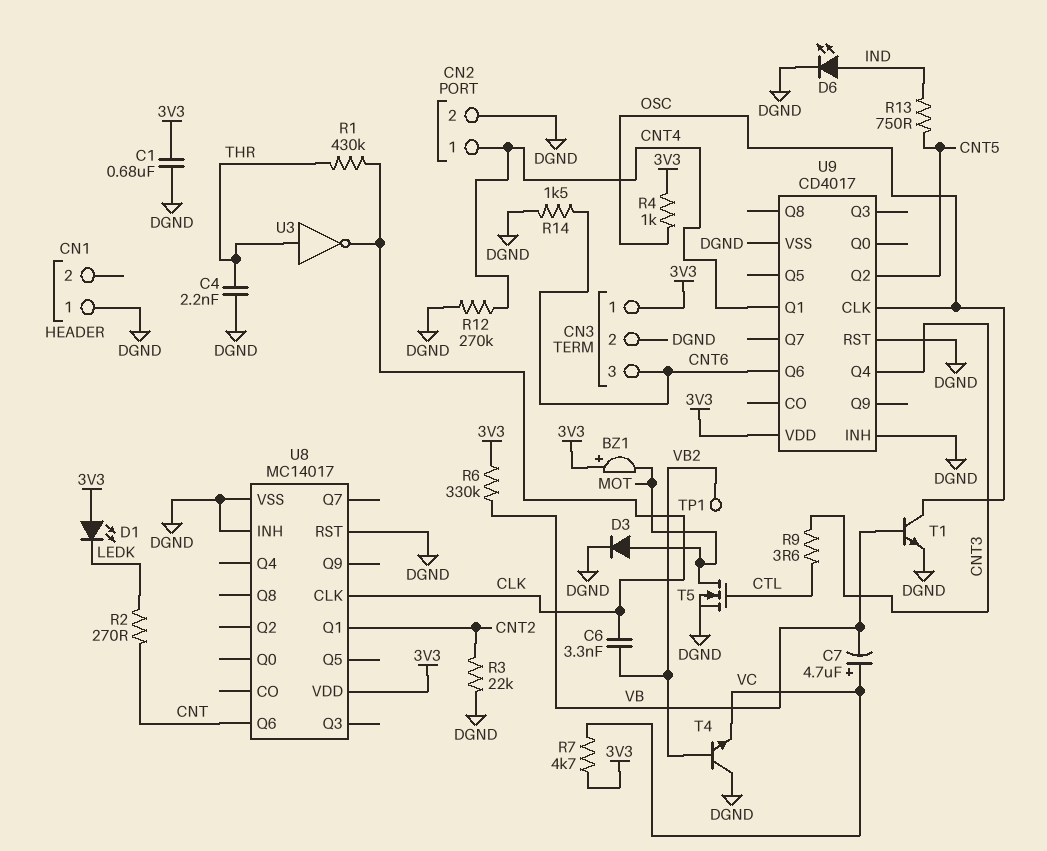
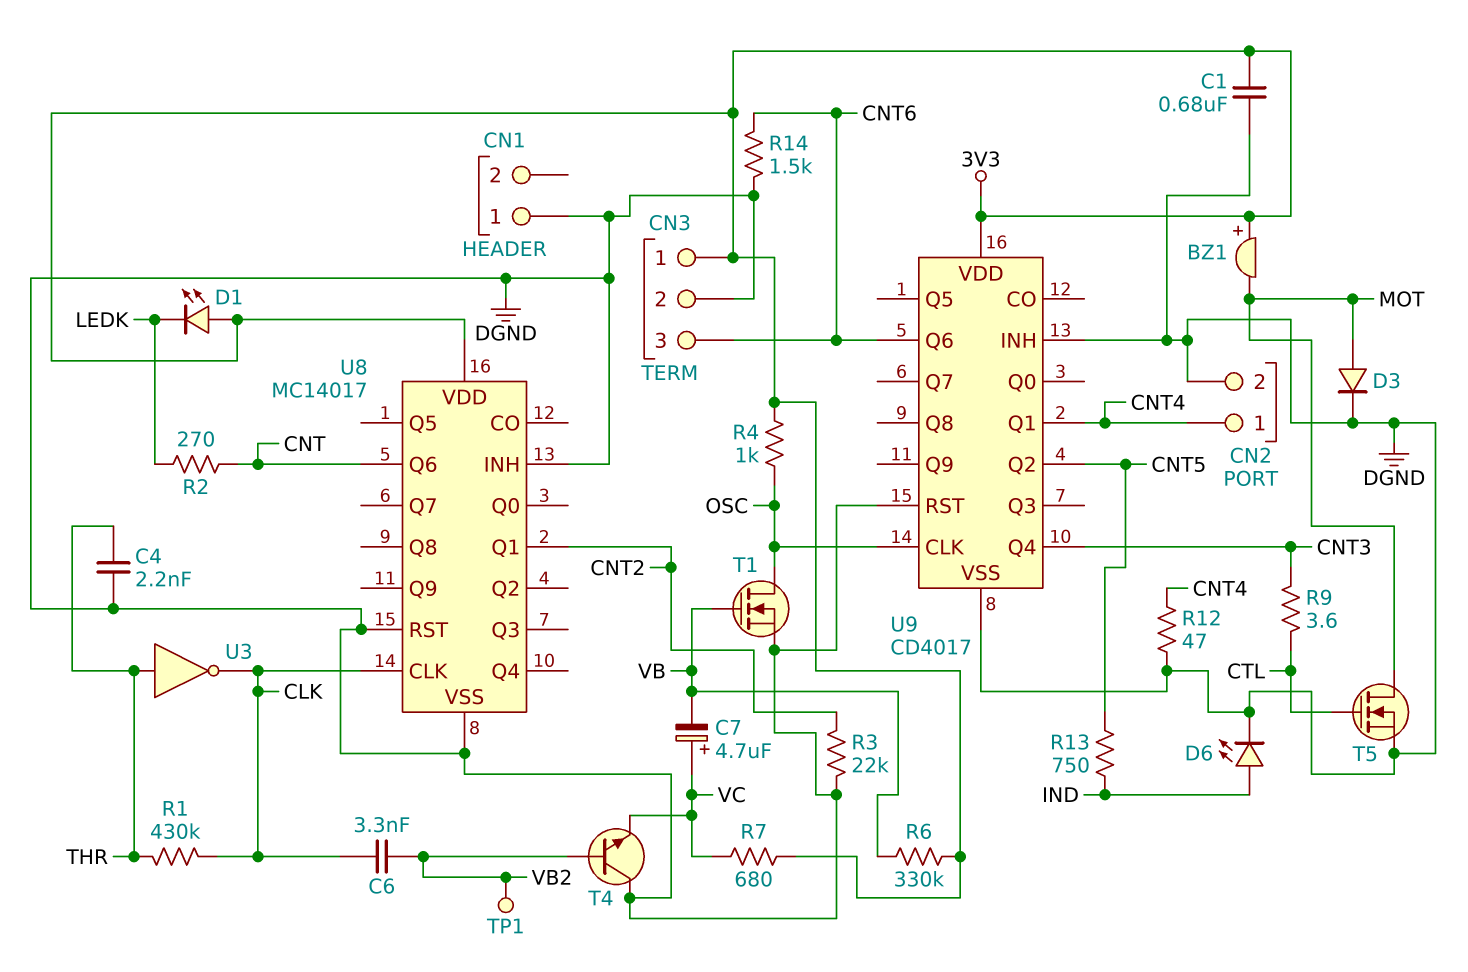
R7: 4.7k (3V3, VC) -> 680 (3V3, VC)
R12: 270k (CNT4, DGND) -> 47 (CNT4, DGND)
T1: NPN (B VB, C OSC, E DGND) -> NMOS (G VB, D OSC, S DGND)

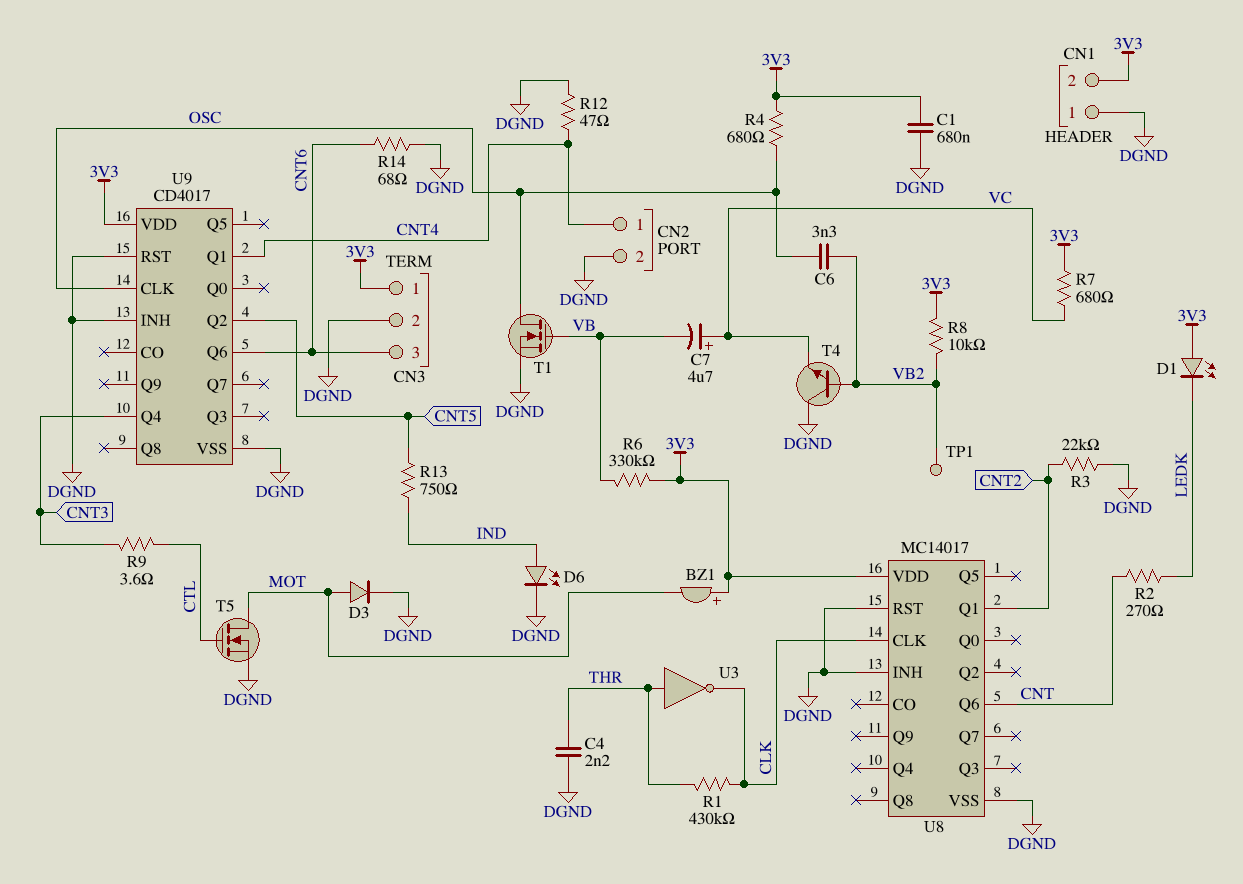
C6: 3.3nF (CLK, VB2) -> 3.3nF (OSC, VB2)
CN1 pin 2: none -> 3V3
R4: 1k (3V3, OSC) -> 680 (3V3, OSC)
R8: none -> 10k (3V3, VB2)
R14: 1.5k (CNT6, DGND) -> 68 (CNT6, DGND)

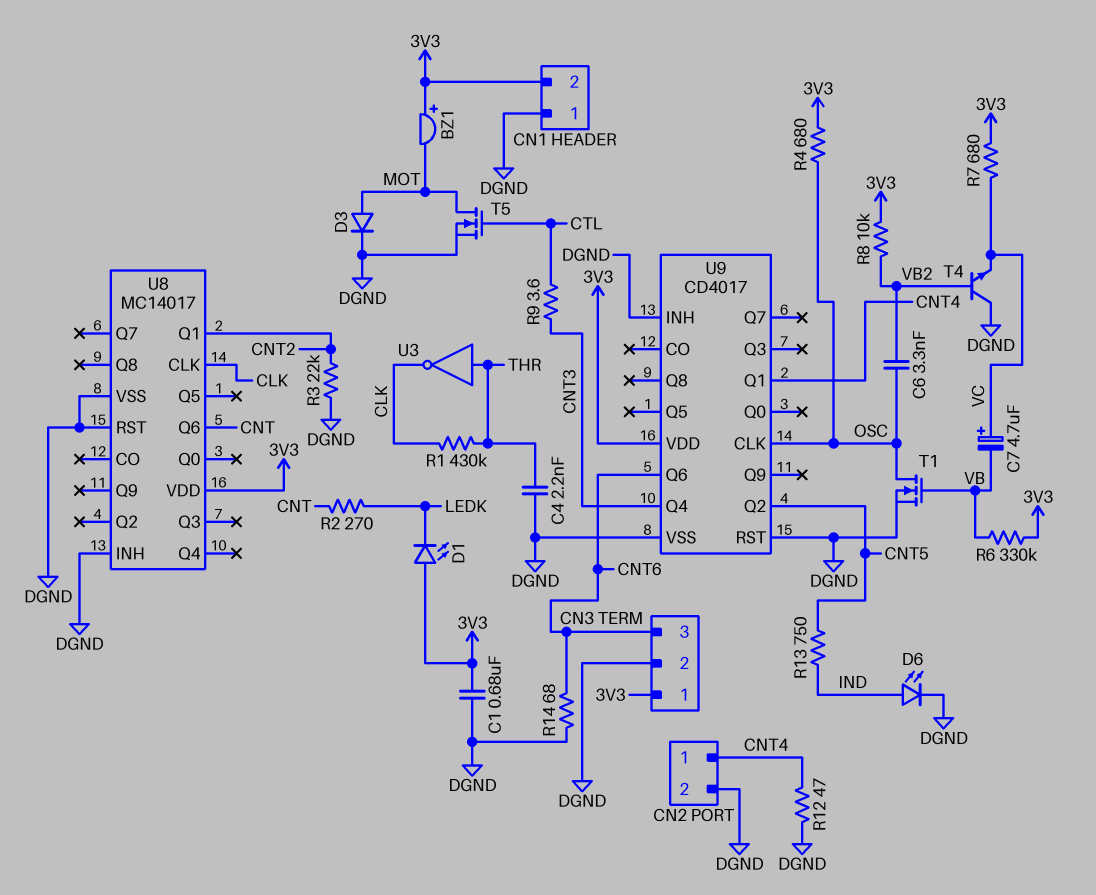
TP1: test point (VB2) -> none

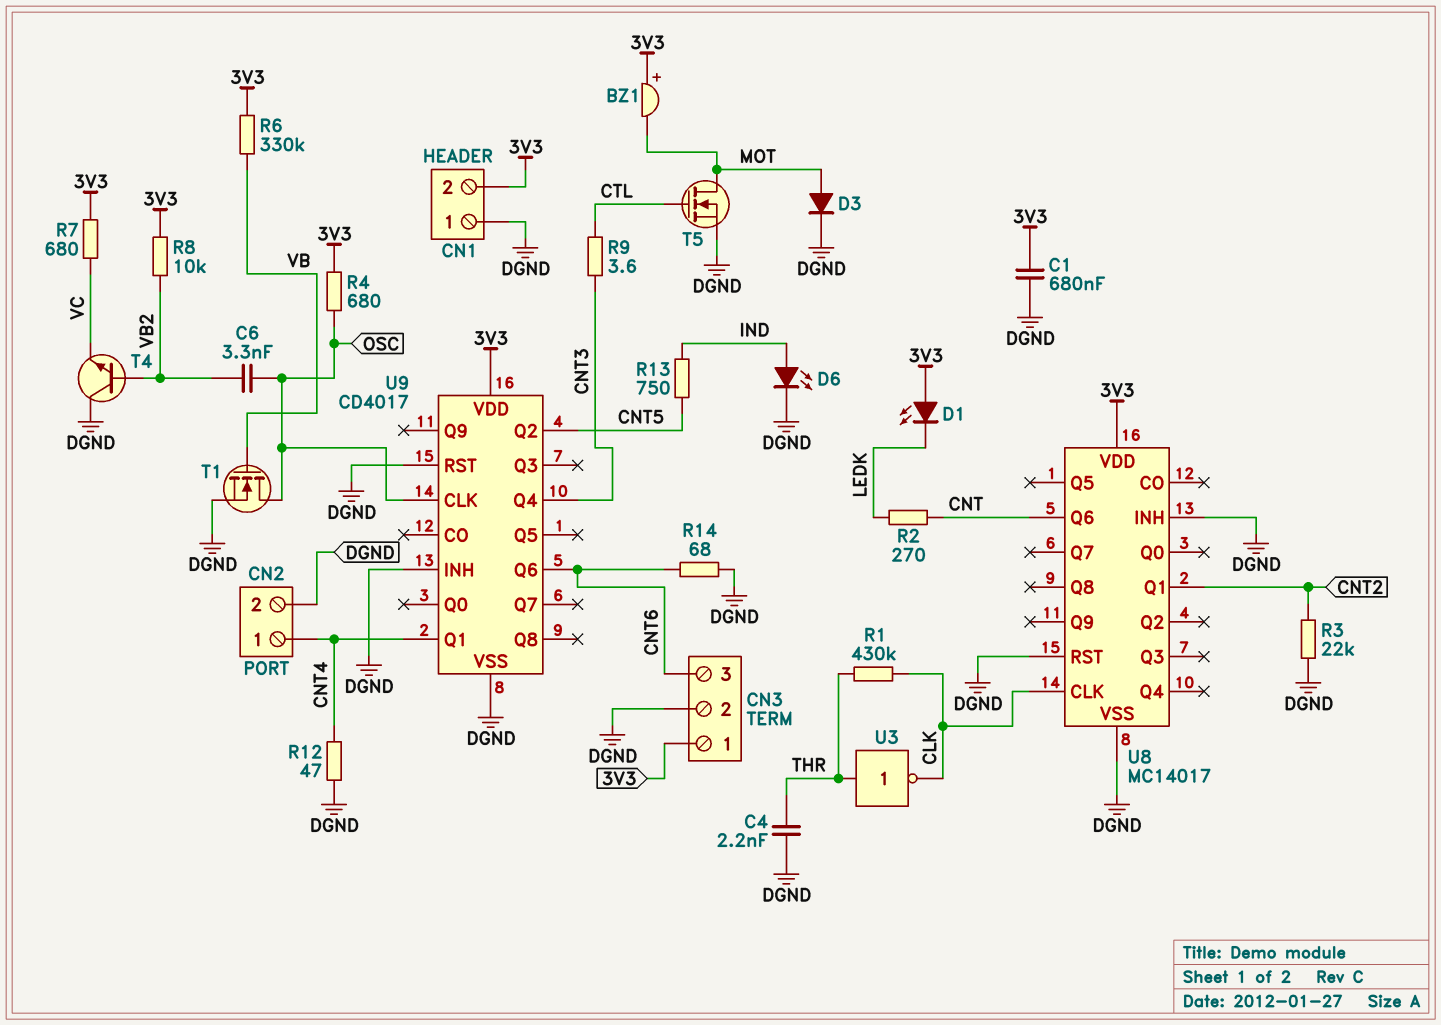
C7: 4.7uF (plus VC, minus VB) -> none

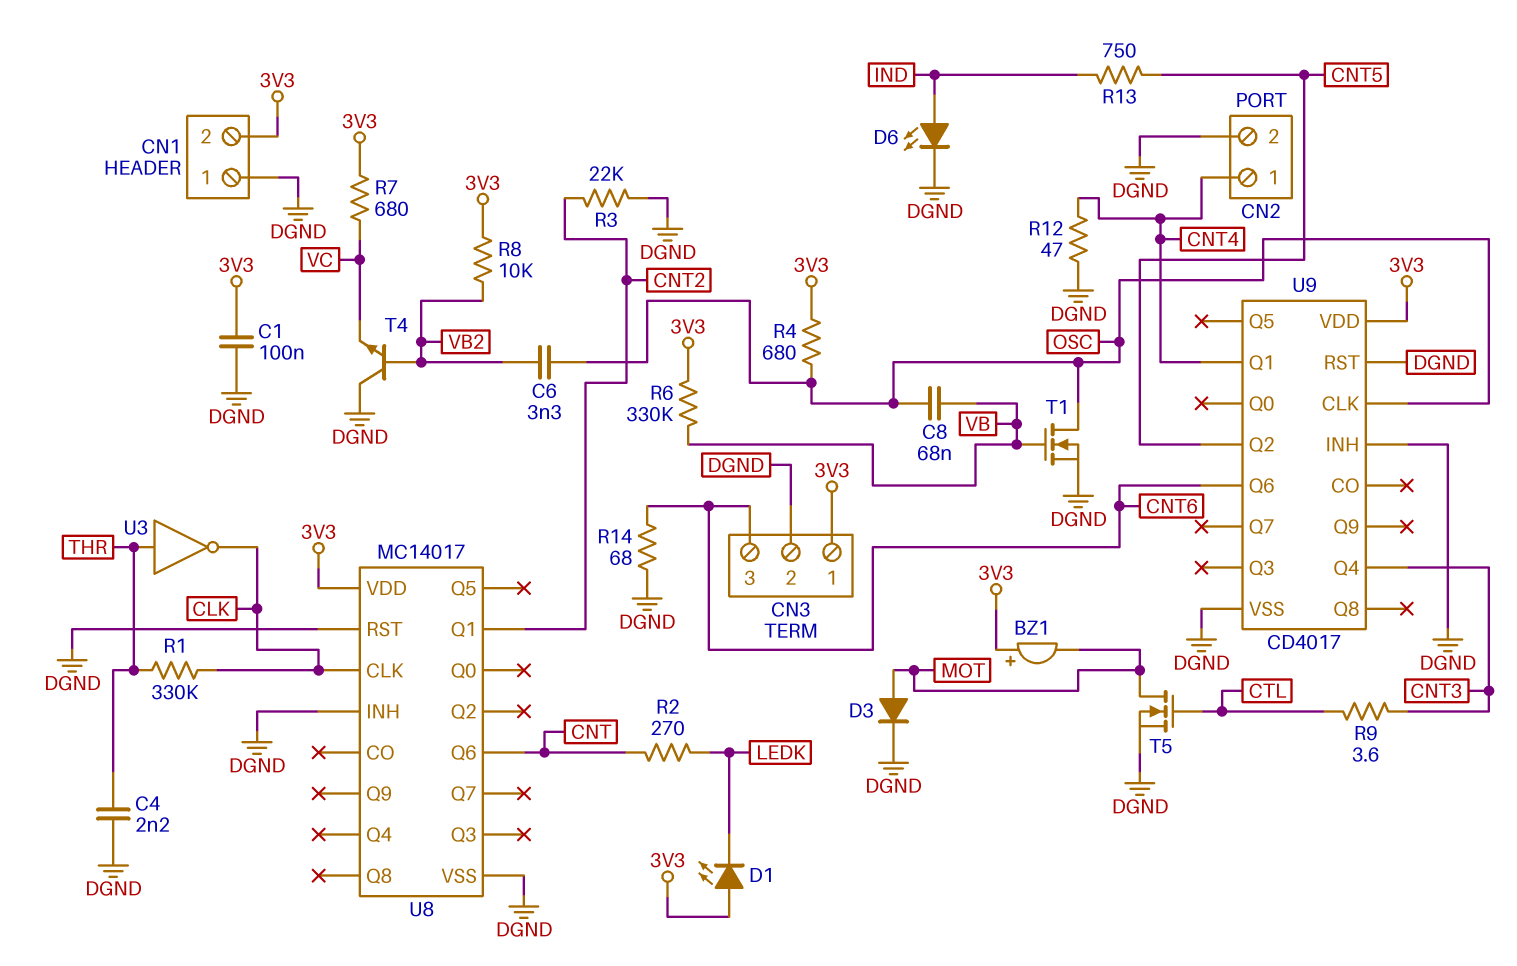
C1: 680nF (3V3, DGND) -> 100nF (3V3, DGND)
C8: none -> 68nF (OSC, VB)
R1: 430k (CLK, THR) -> 330k (CLK, THR)

